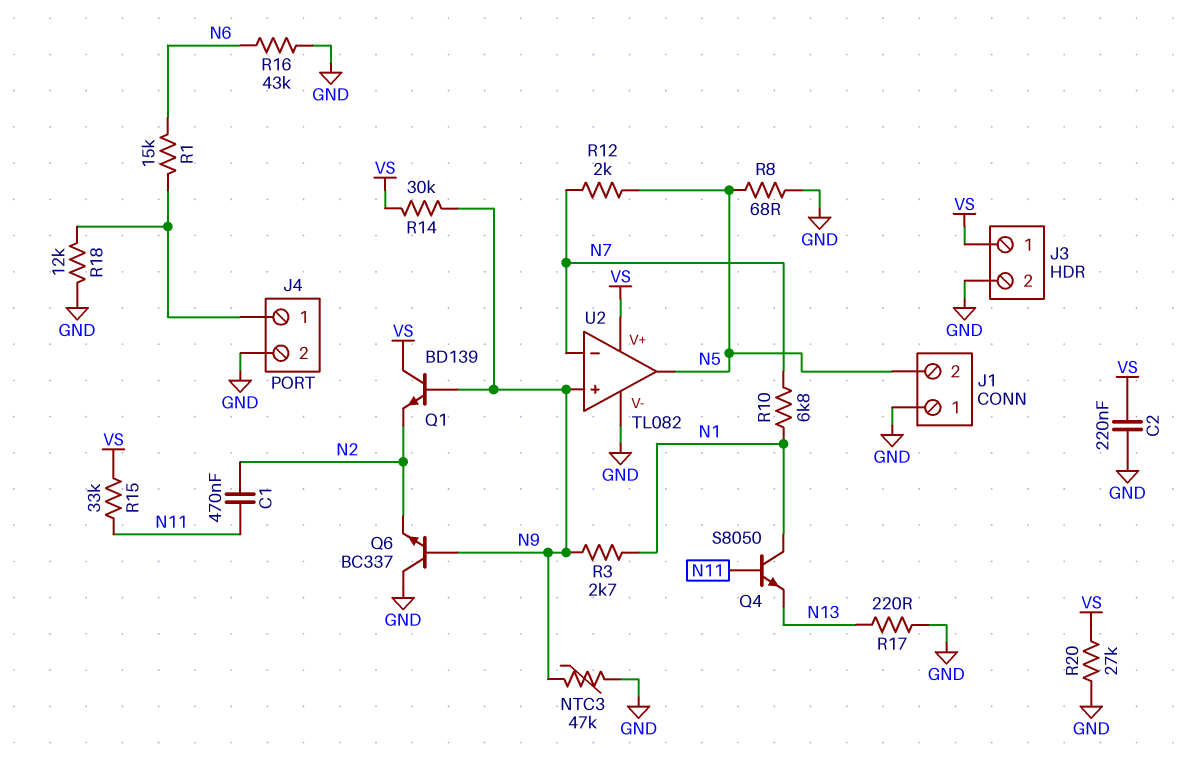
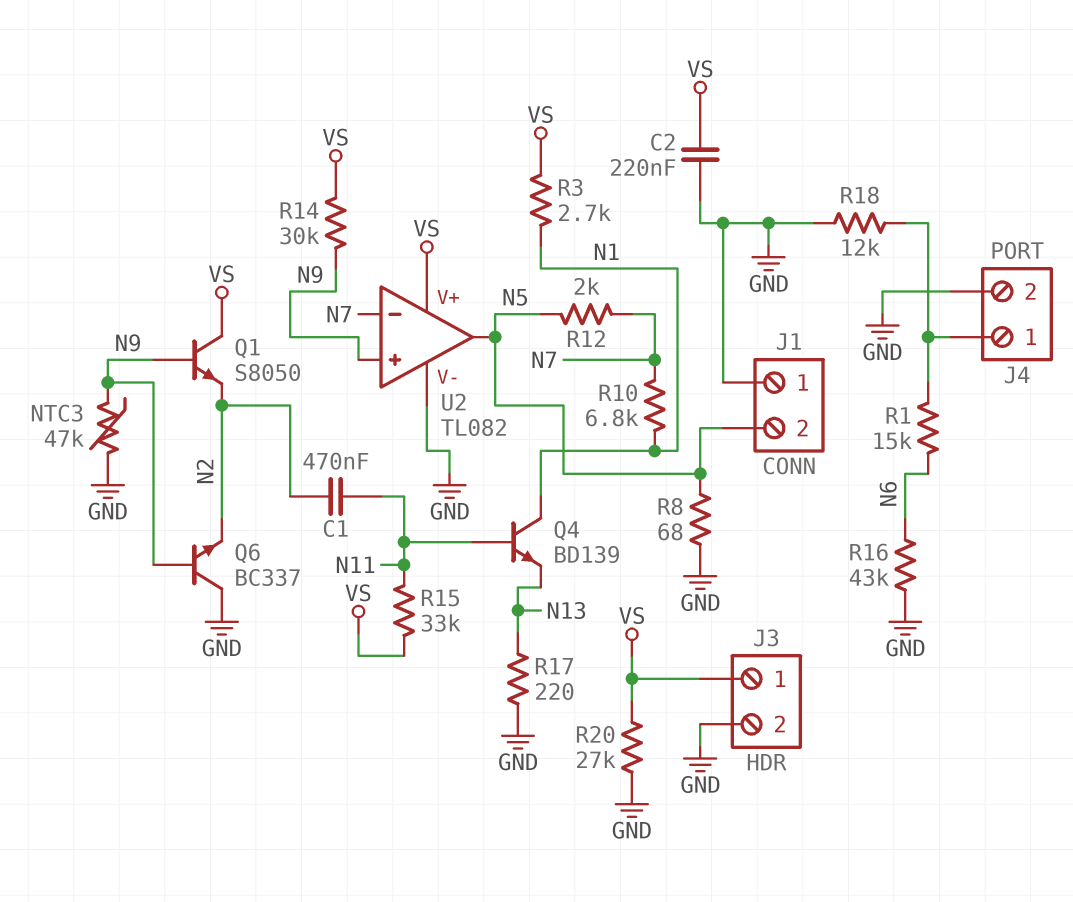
Q1: NPN BD139 (B N9, C VS, E N2) -> NPN S8050 (B N9, C VS, E N2)
Q4: NPN S8050 (B N11, C N1, E N13) -> NPN BD139 (B N11, C N1, E N13)
R3: 2.7k (N1, N9) -> 2.7k (N1, VS)

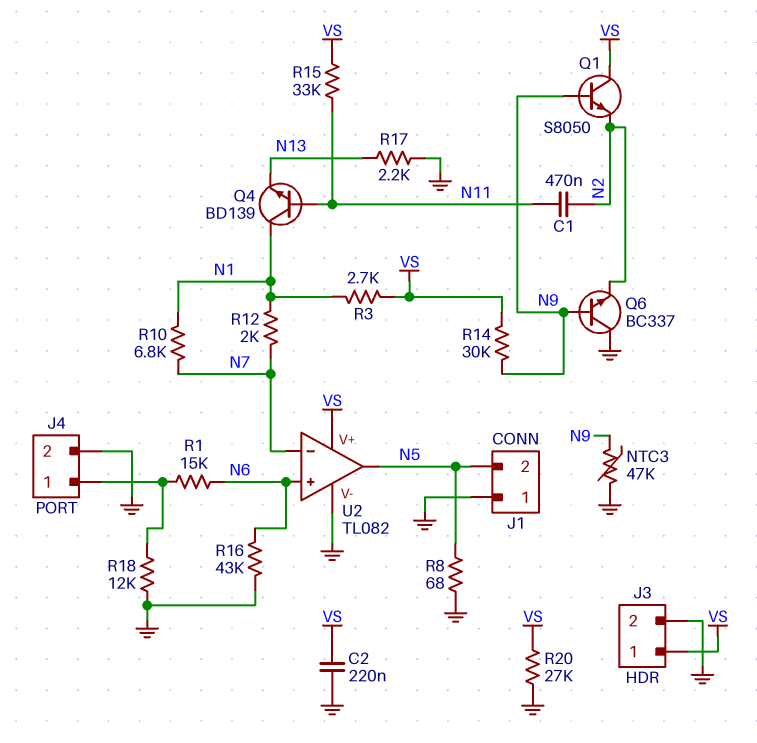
R12: 2k (N5, N7) -> 2k (N1, N7)
R17: 220 (GND, N13) -> 2.2k (GND, N13)
U2 pin in+: N9 -> N6

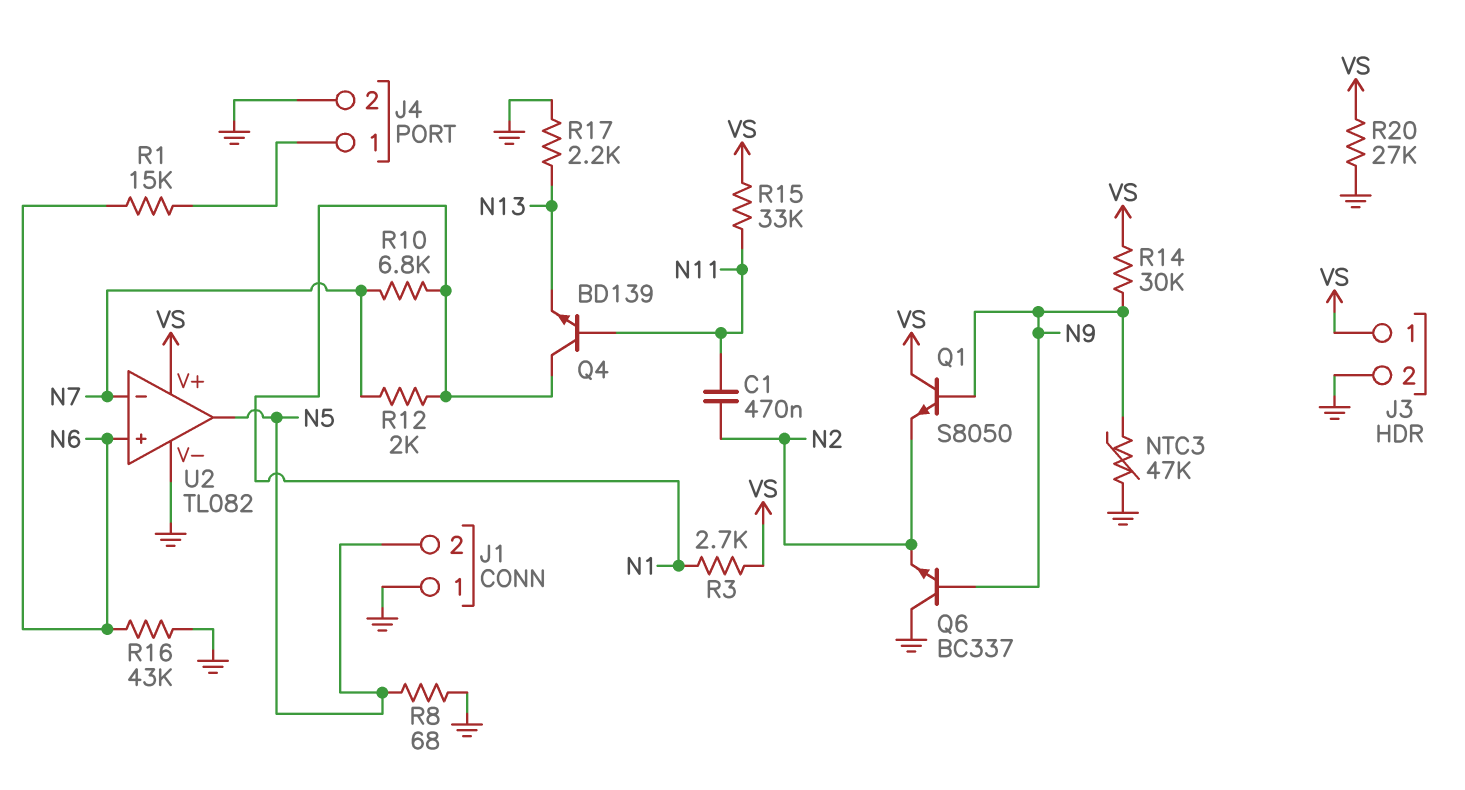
C2: 220nF (GND, VS) -> none
R18: 12k (GND, J4/1) -> none

